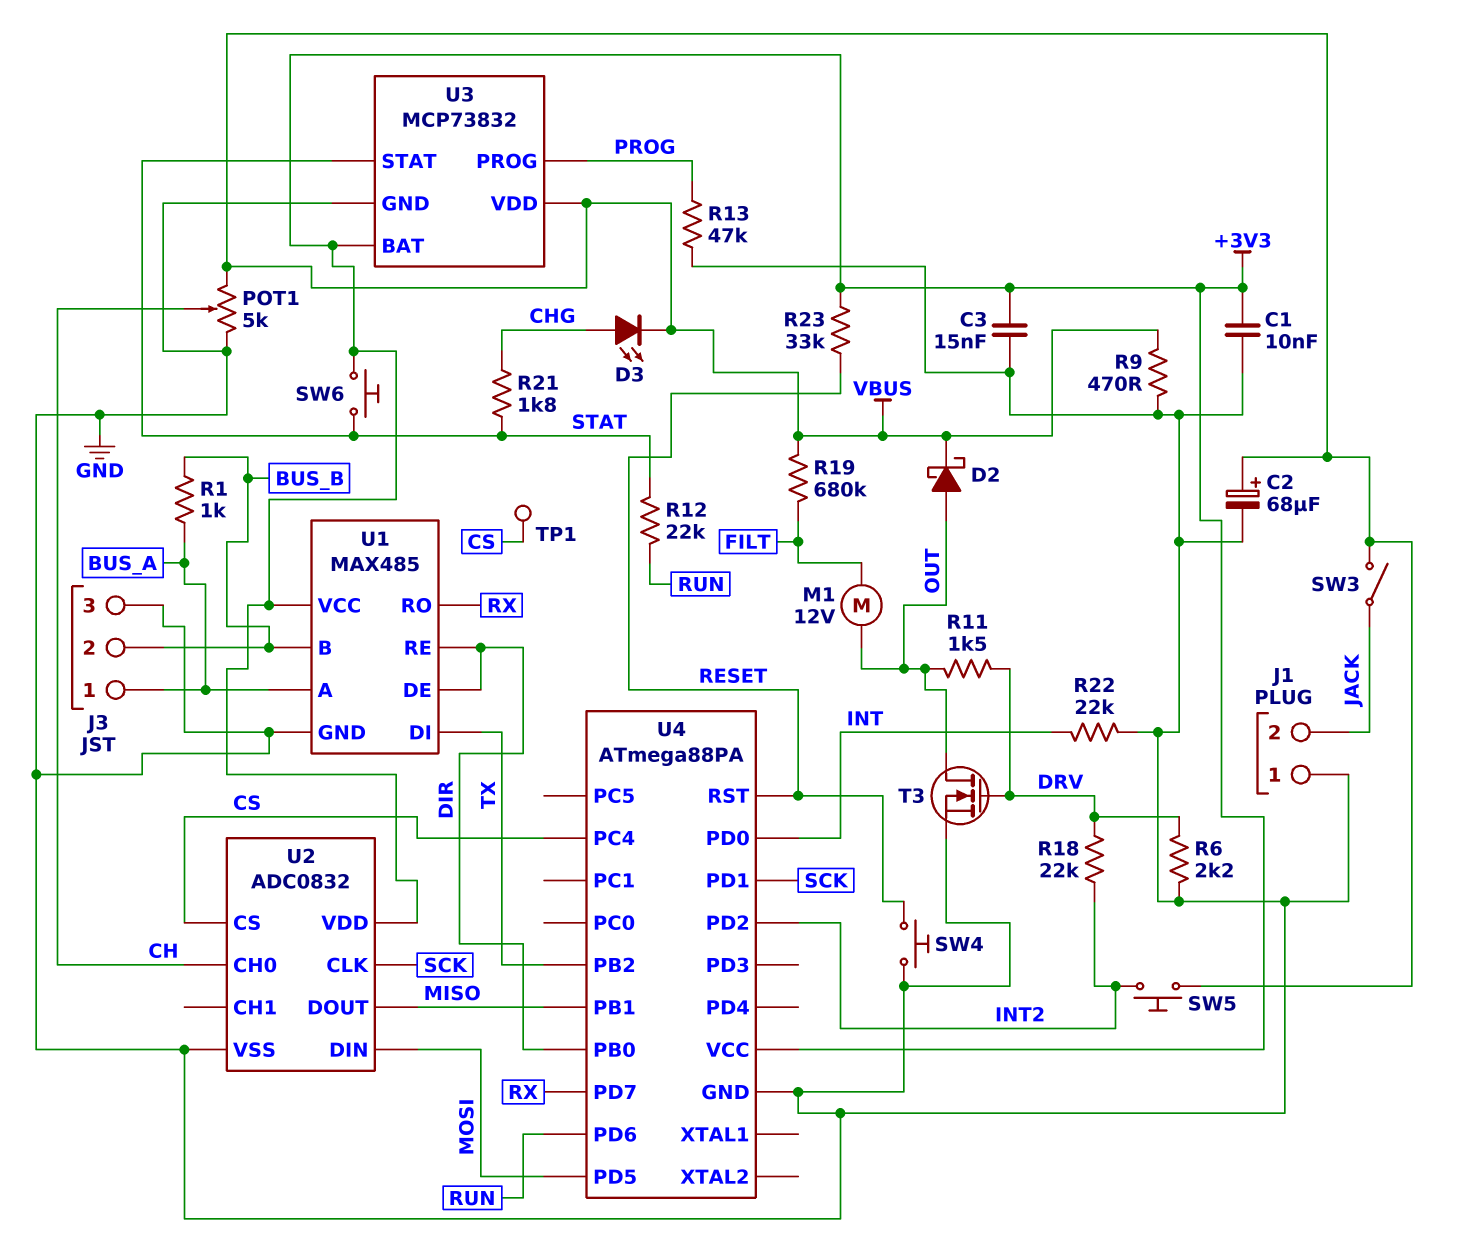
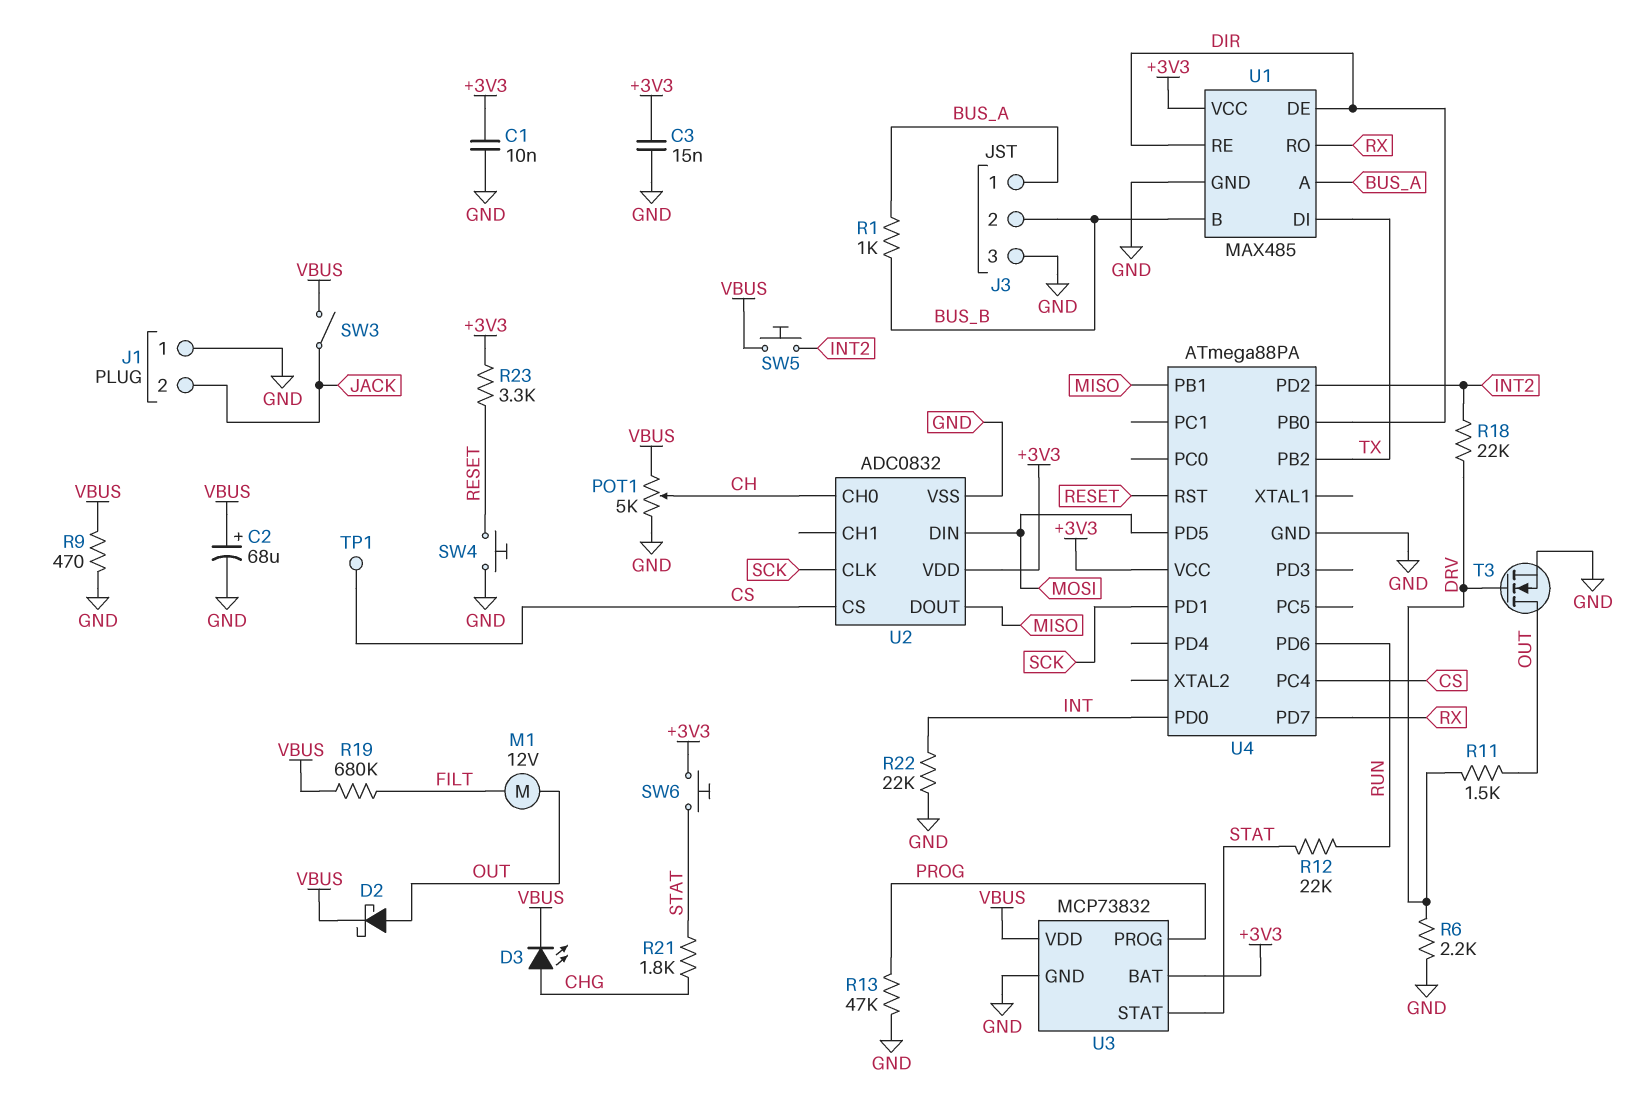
R23: 33k (+3V3, RESET) -> 3.3k (+3V3, RESET)

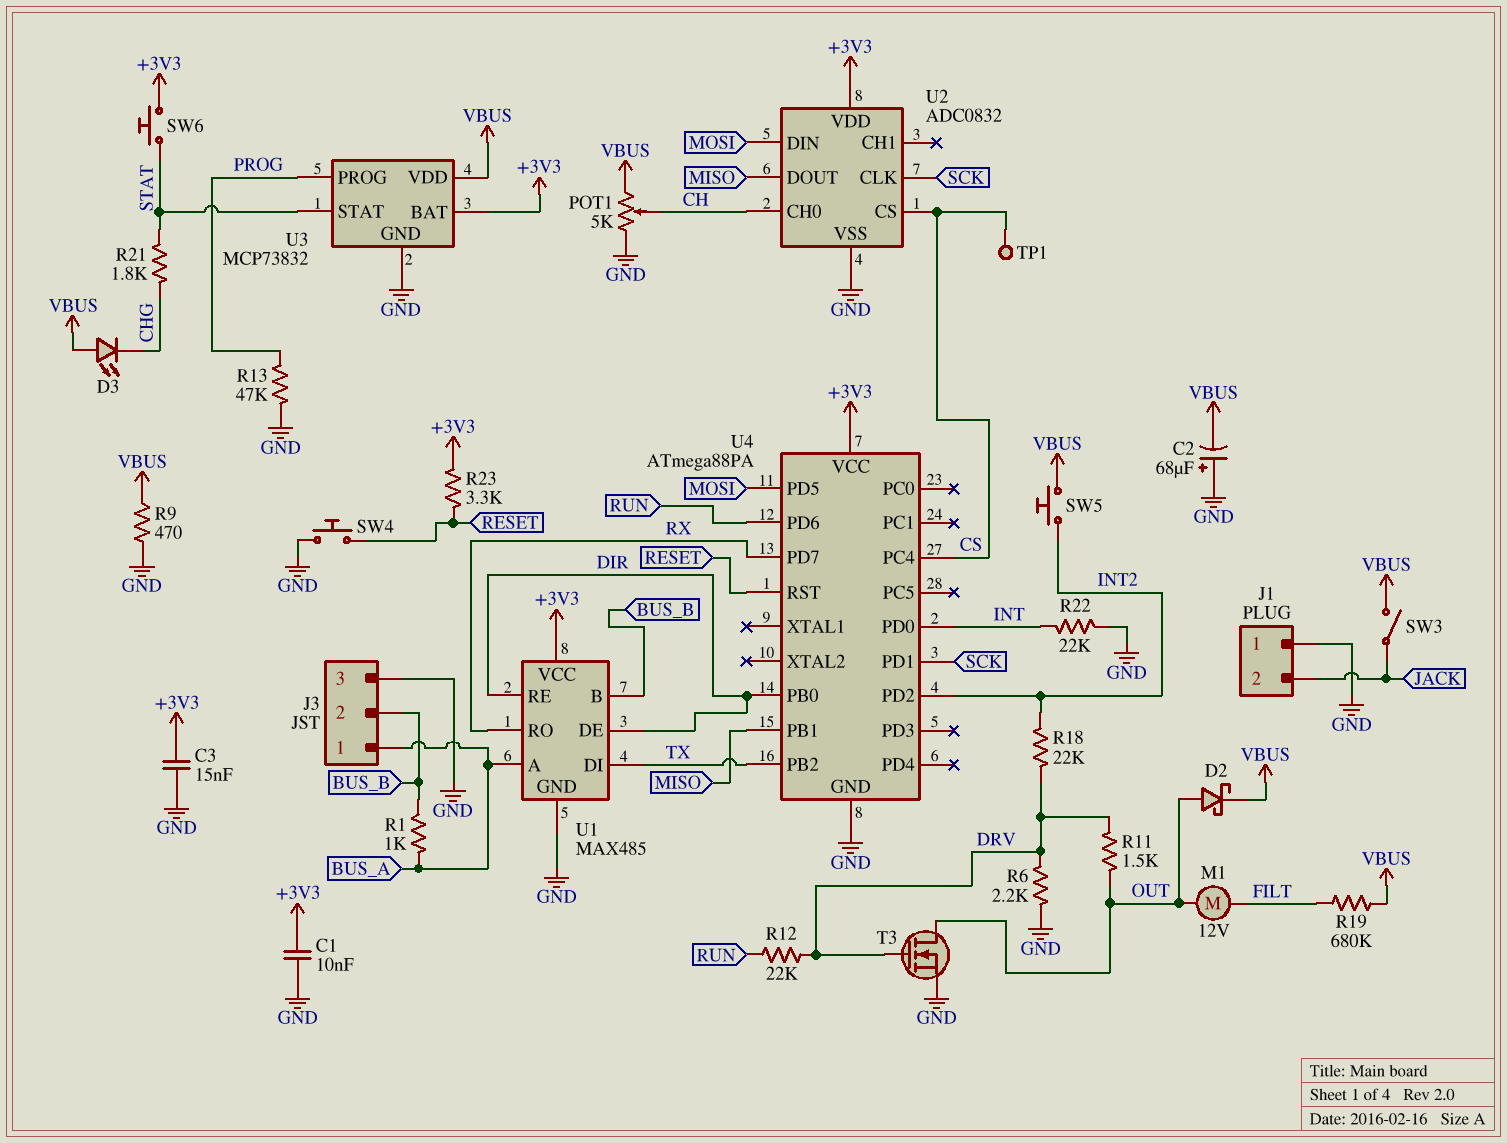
C2: 68uF (plus VBUS, minus GND) -> 68uF (plus GND, minus VBUS)
D3: LED (A CHG, K VBUS) -> LED (A VBUS, K CHG)
R12: 22k (RUN, STAT) -> 22k (DRV, RUN)

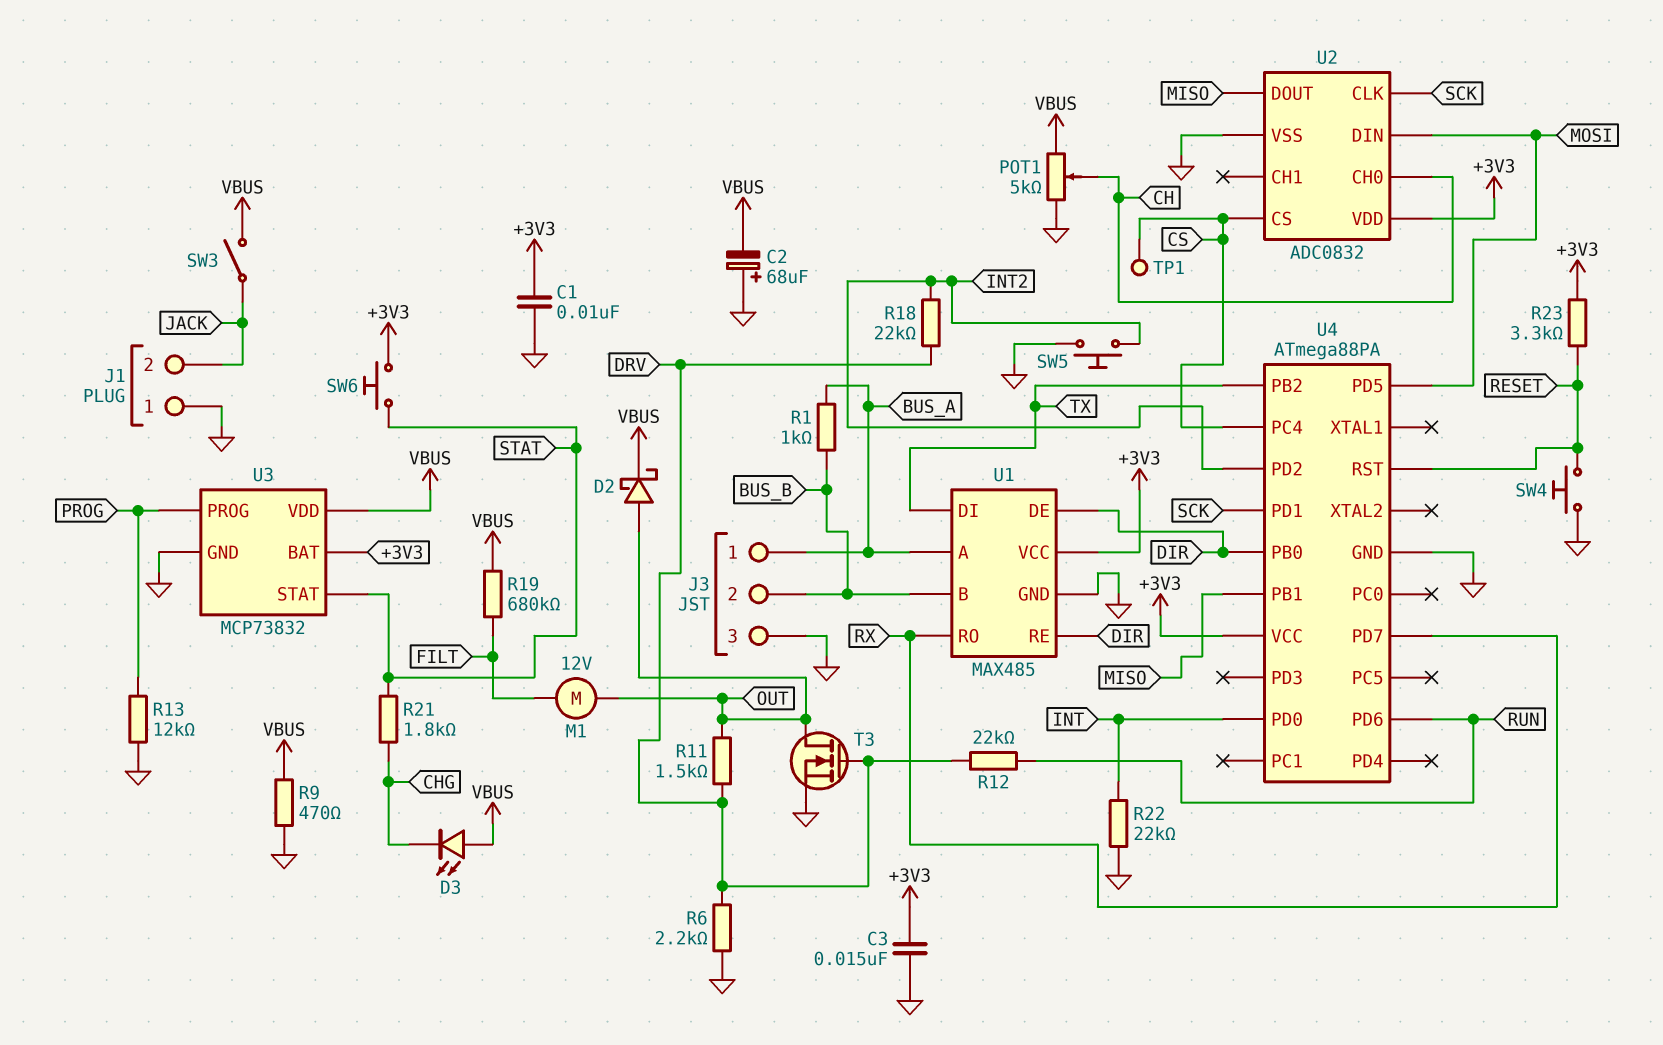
R13: 47k (GND, PROG) -> 12k (GND, PROG)
SW5: button (INT2, VBUS) -> button (GND, INT2)

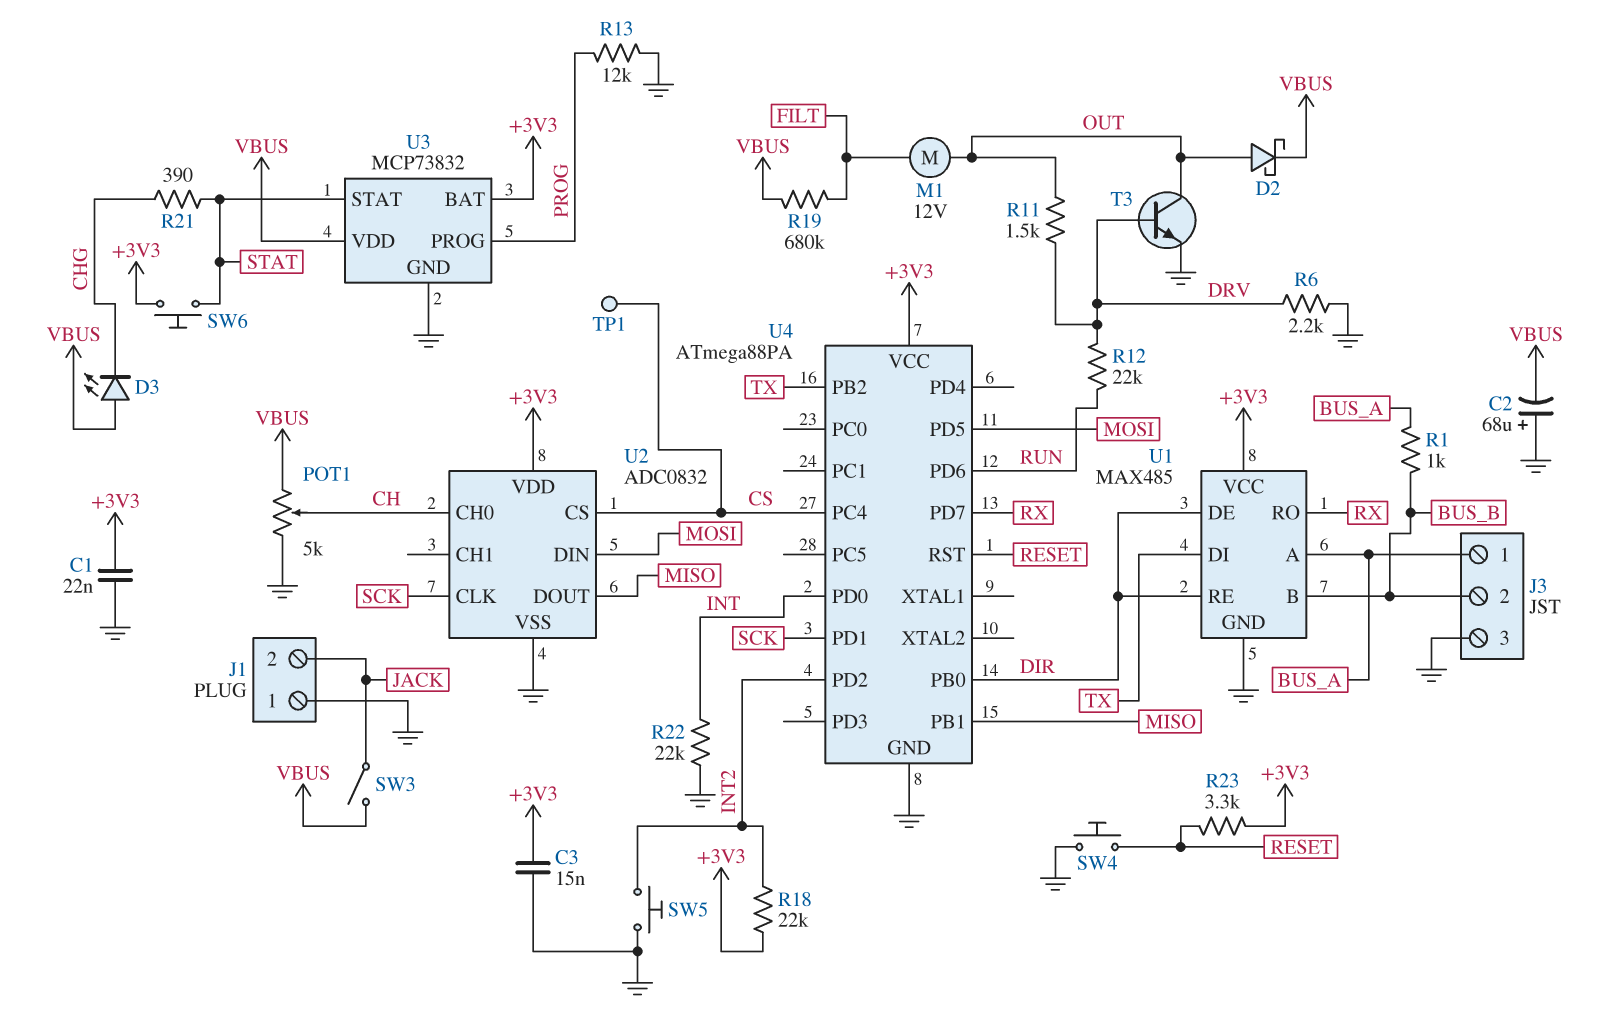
C1: 10nF (+3V3, GND) -> 22nF (+3V3, GND)
R9: 470 (GND, VBUS) -> none
R18: 22k (DRV, INT2) -> 22k (+3V3, INT2)
R21: 1.8k (CHG, STAT) -> 390 (CHG, STAT)
T3: NMOS (G DRV, D OUT, S GND) -> NPN (B DRV, C OUT, E GND)

